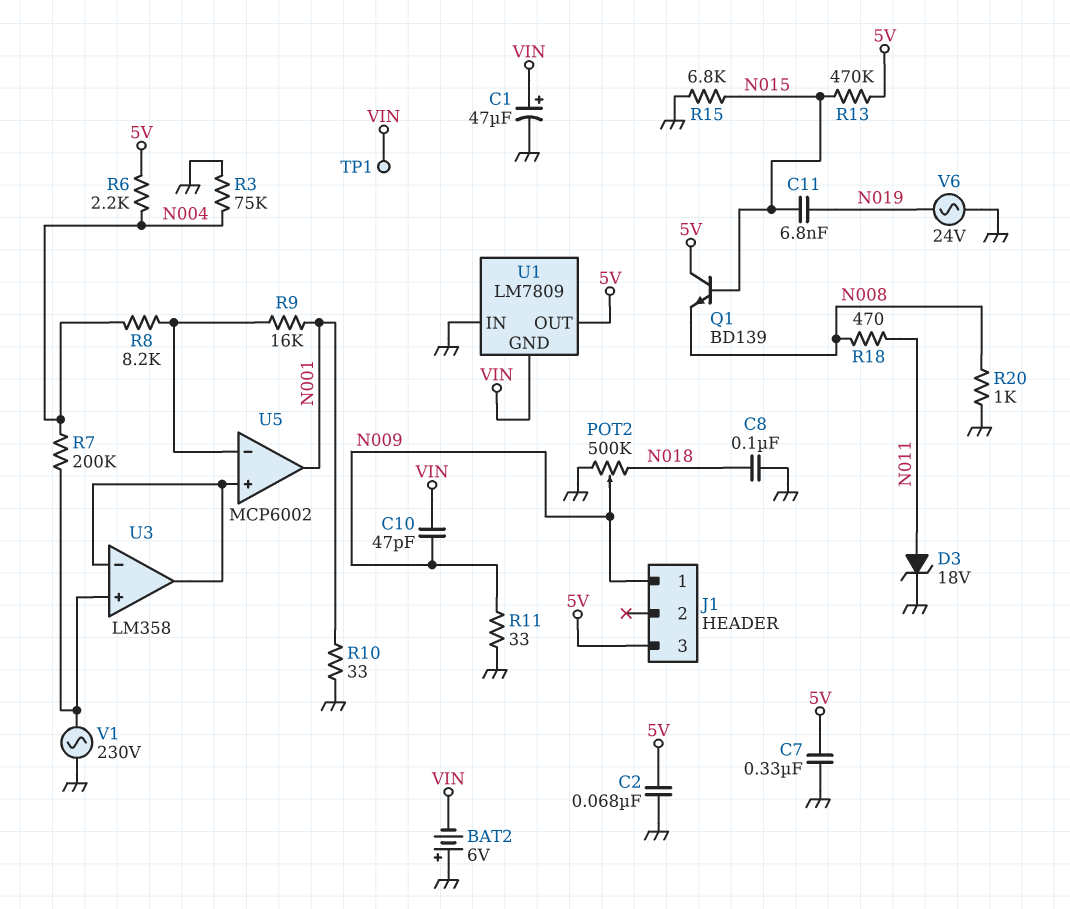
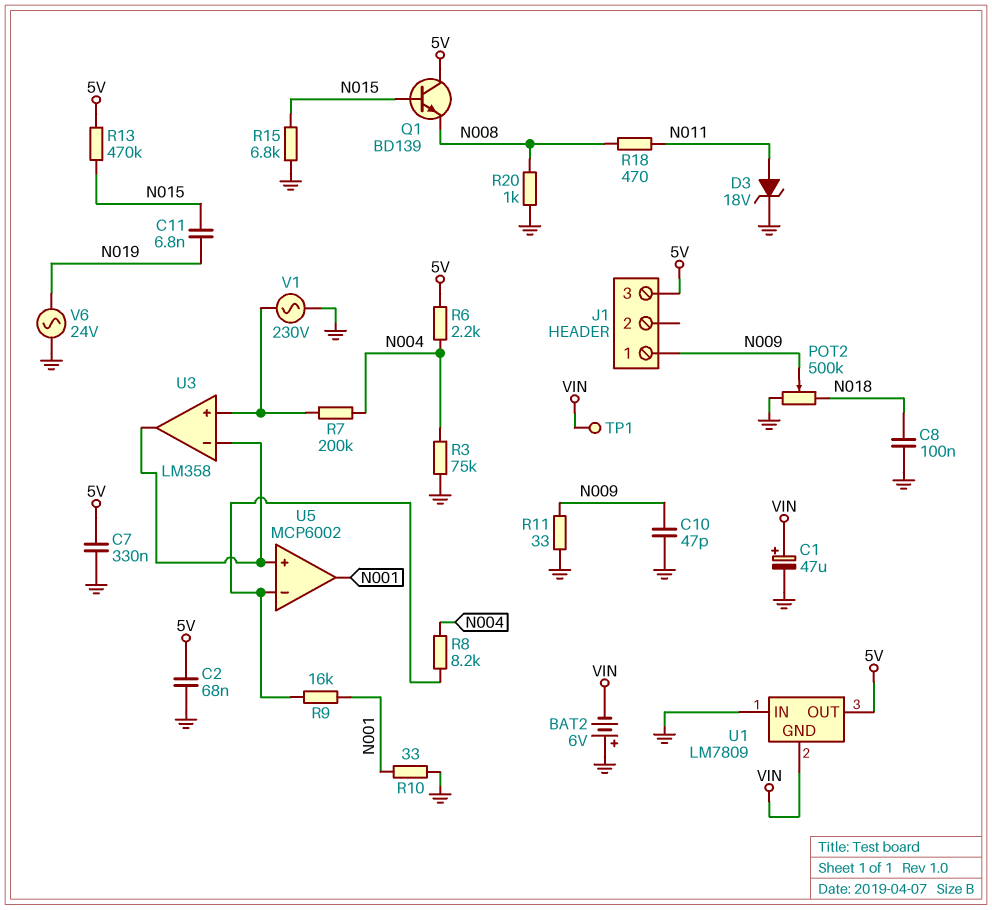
C10: 47pF (N009, VIN) -> 47pF (GND, N009)

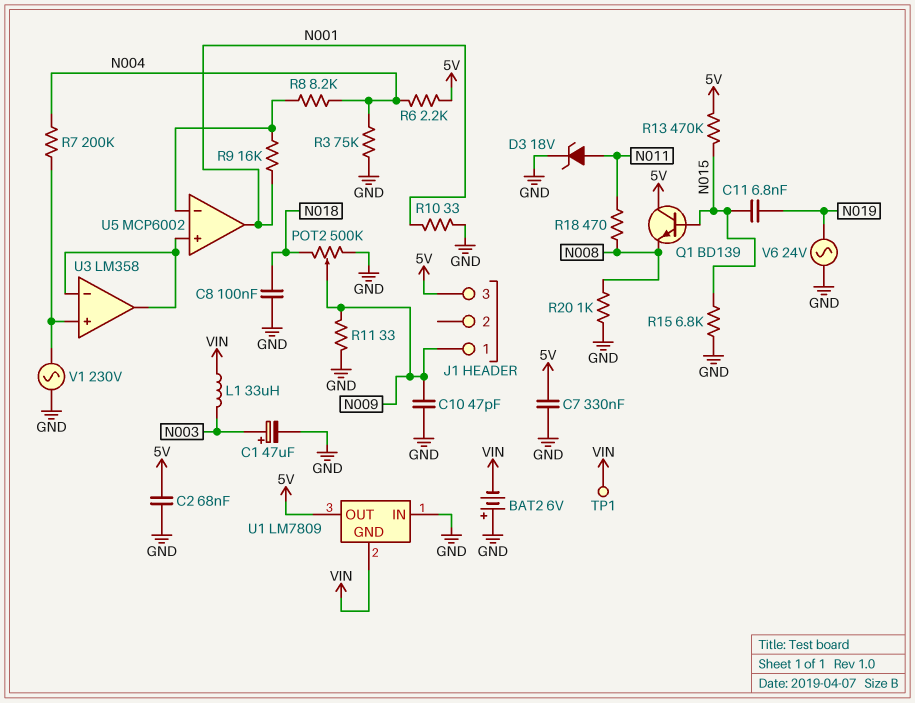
C1: 47uF (plus VIN, minus GND) -> 47uF (plus N003, minus GND)
L1: none -> 33uH (N003, VIN)

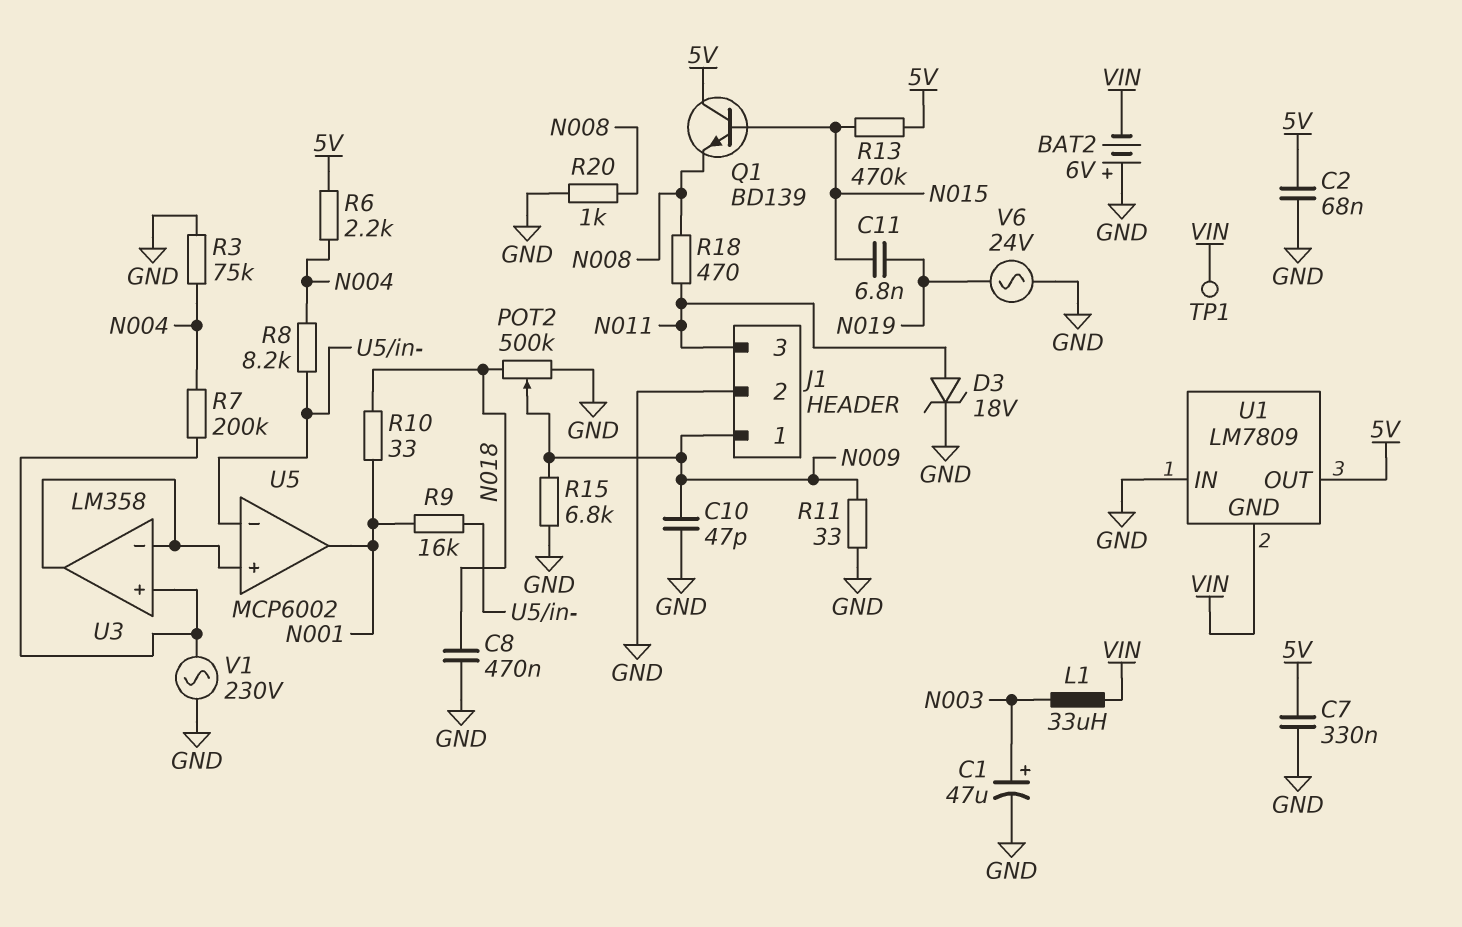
C8: 100nF (GND, N018) -> 470nF (GND, N018)
J1 pin 2: none -> GND
J1 pin 3: 5V -> N011
R10: 33 (GND, N001) -> 33 (N001, N018)
R15: 6.8k (GND, N015) -> 6.8k (GND, N009)

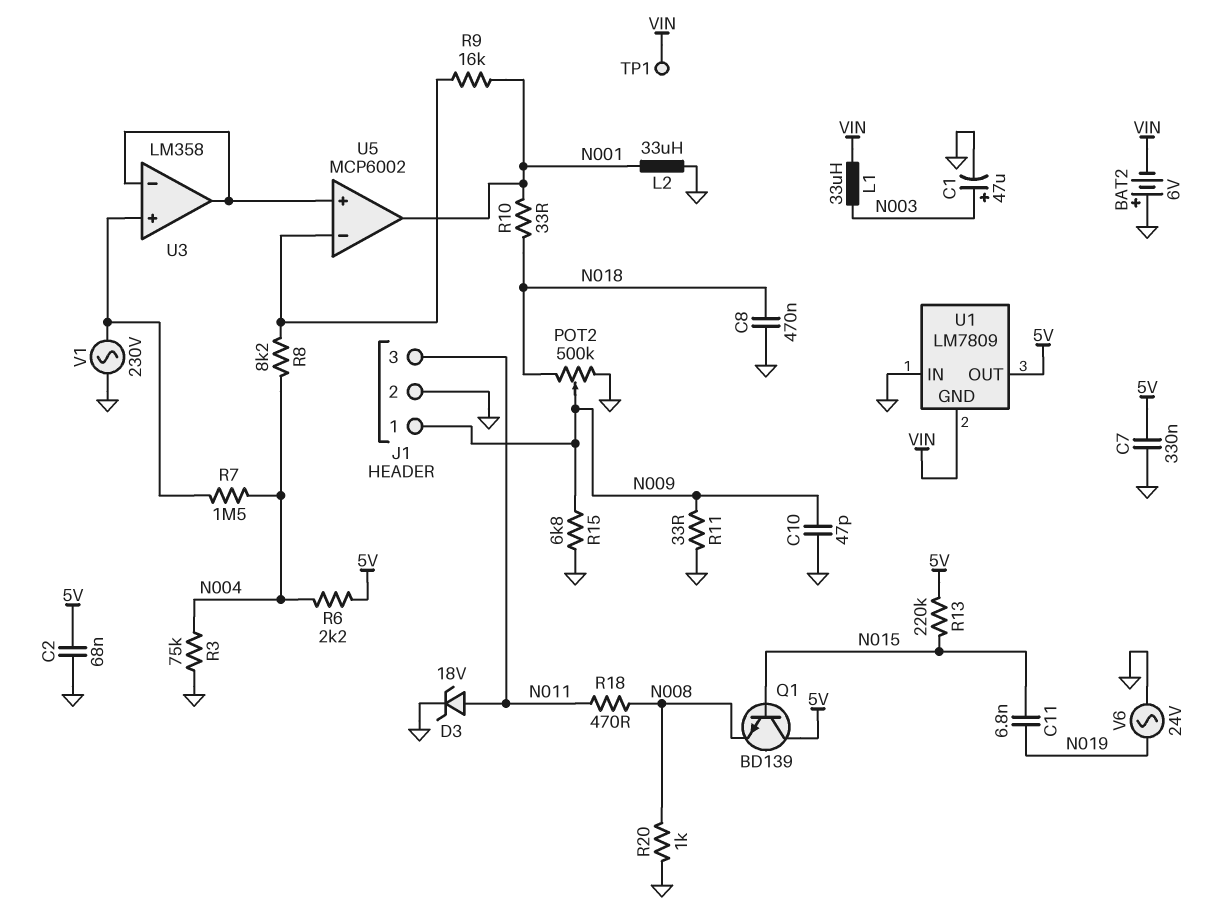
L2: none -> 33uH (GND, N001)
R7: 200k (N004, U3/in+) -> 1.5M (N004, U3/in+)
R13: 470k (5V, N015) -> 220k (5V, N015)

